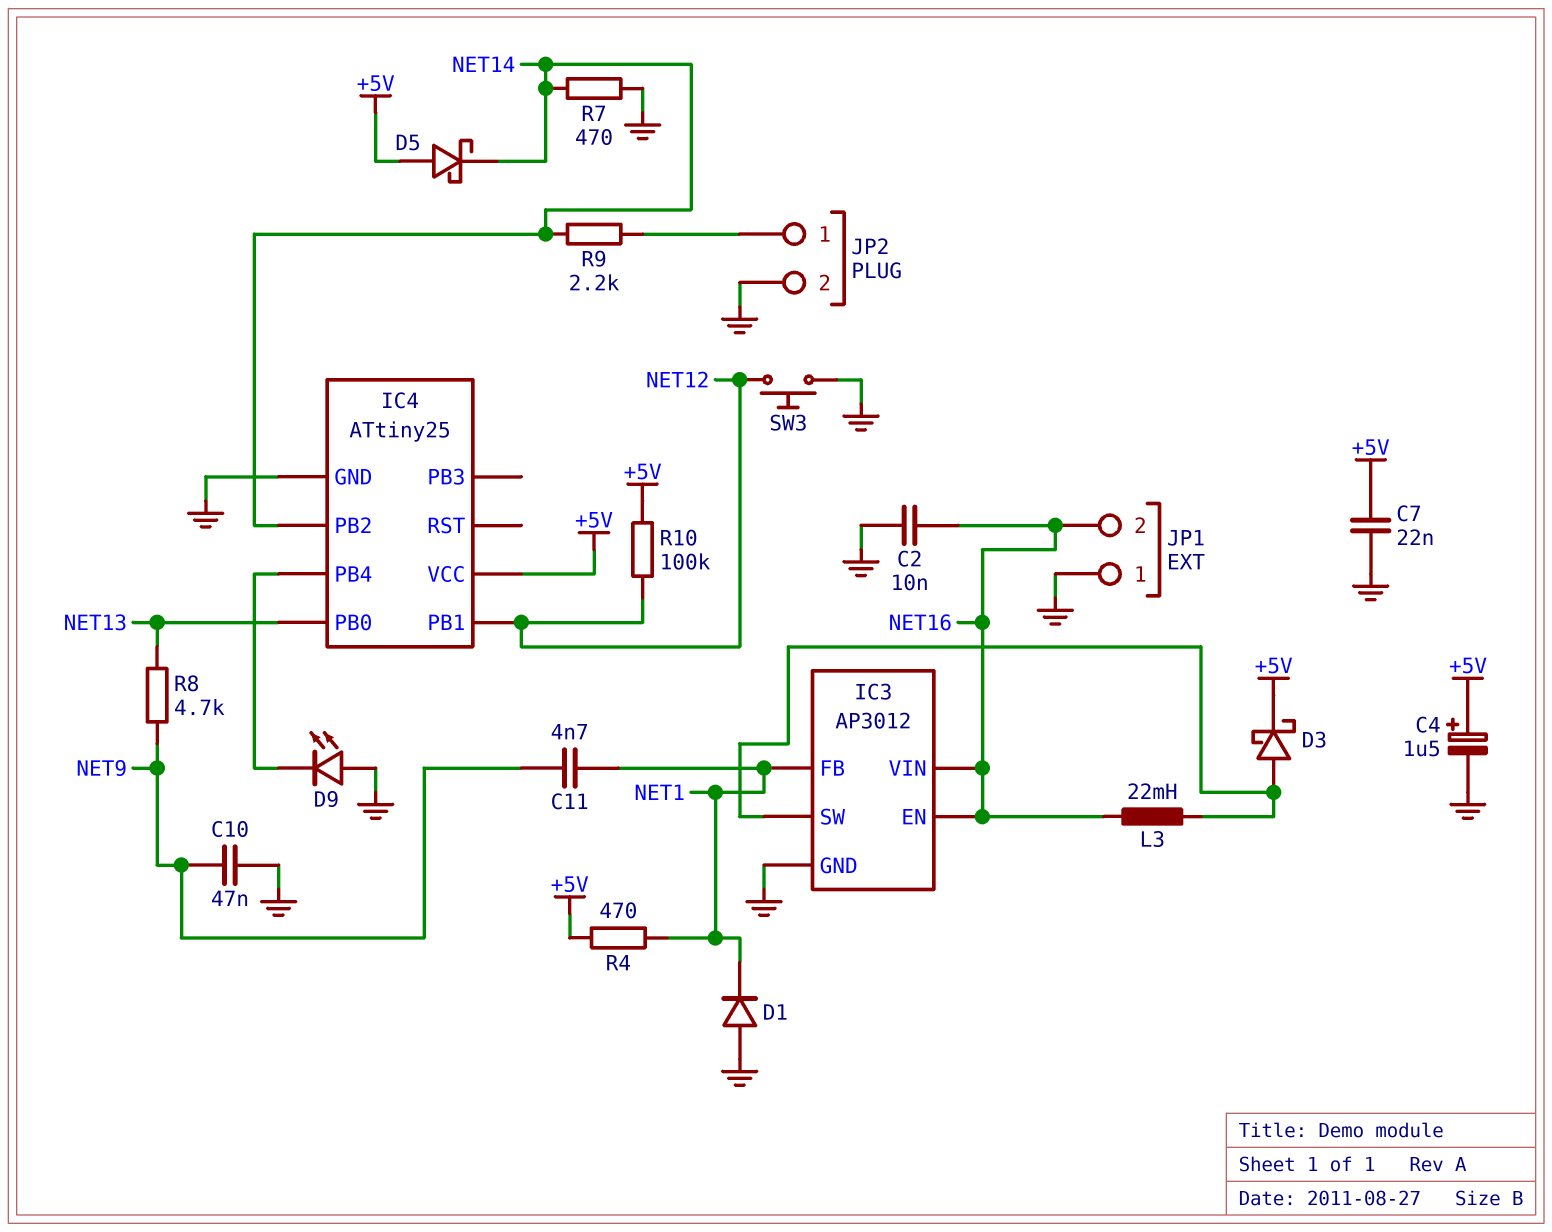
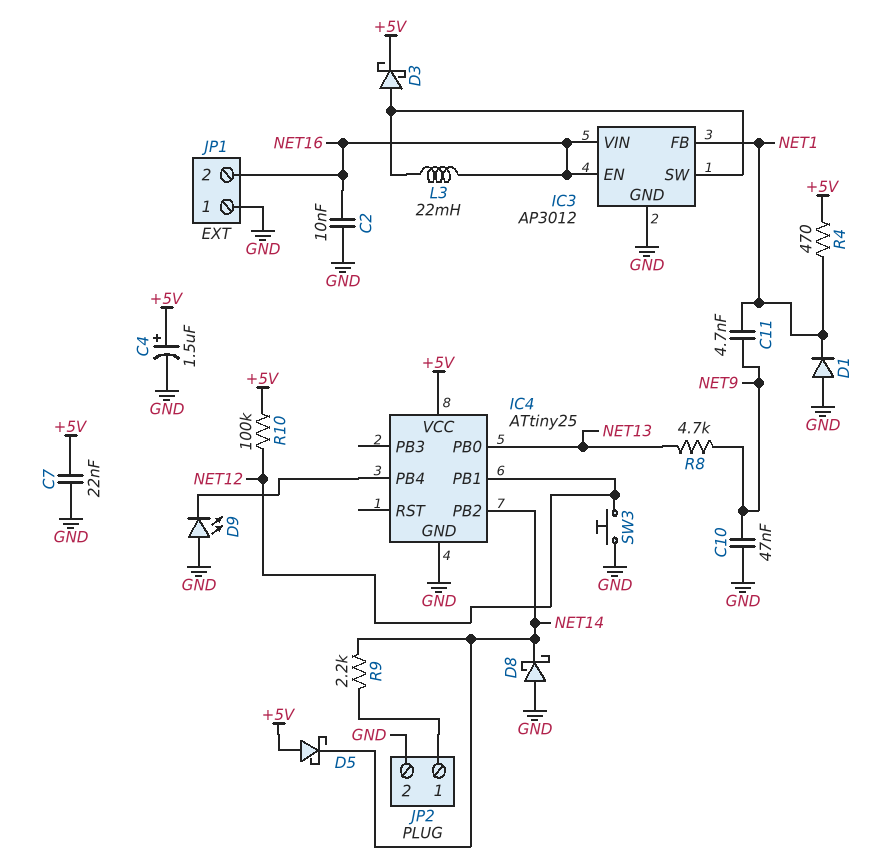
D8: none -> schottky (A GND, K NET14)
R7: 470 (GND, NET14) -> none

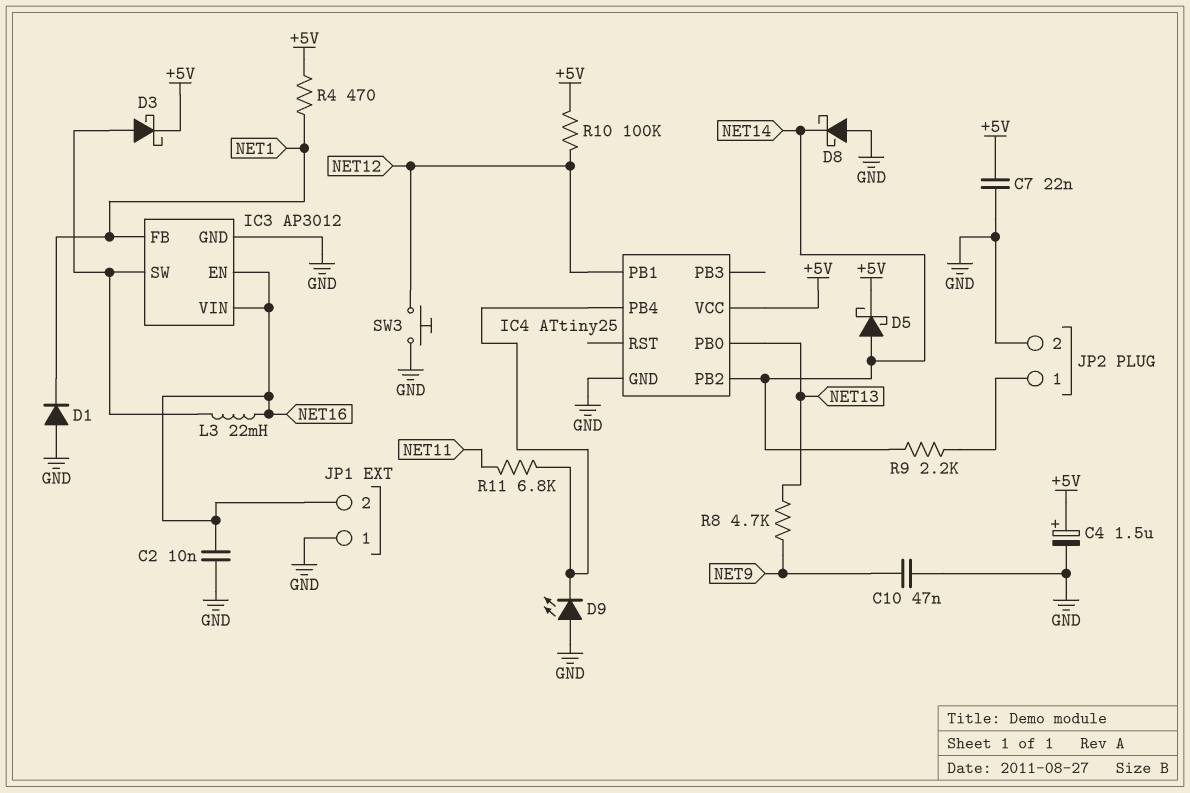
C11: 4.7nF (NET1, NET9) -> none
D5: schottky (A +5V, K NET14) -> schottky (A NET14, K +5V)
R11: none -> 6.8k (IC4/PB4, NET11)

